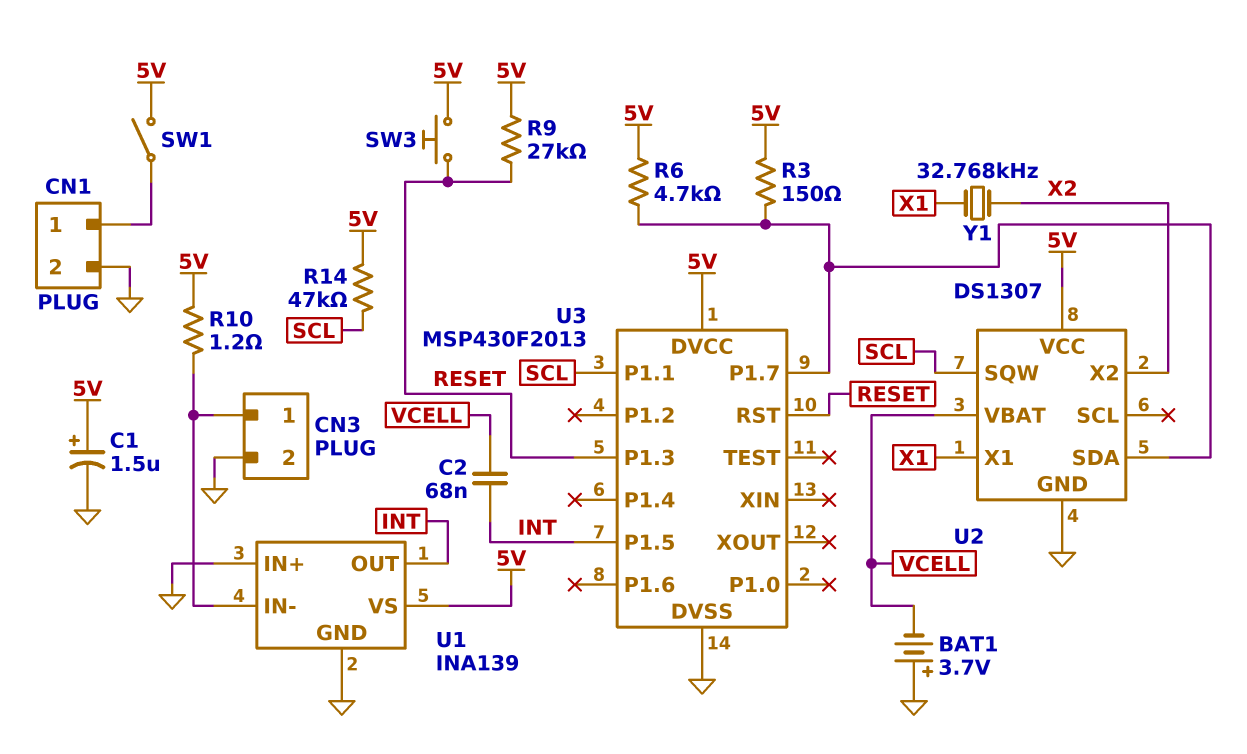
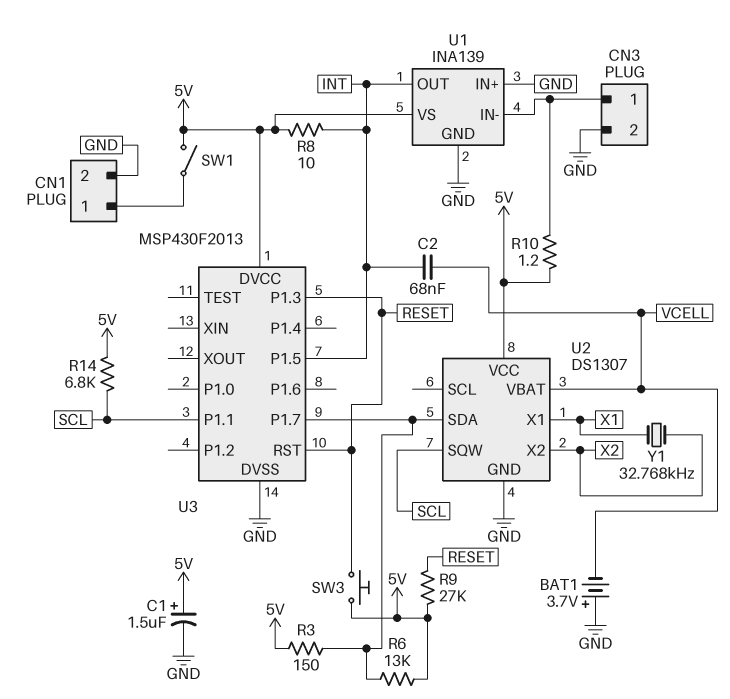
R6: 4.7k (5V, U2/SDA) -> 13k (5V, U2/SDA)
R8: none -> 10 (5V, INT)
R14: 47k (5V, SCL) -> 6.8k (5V, SCL)

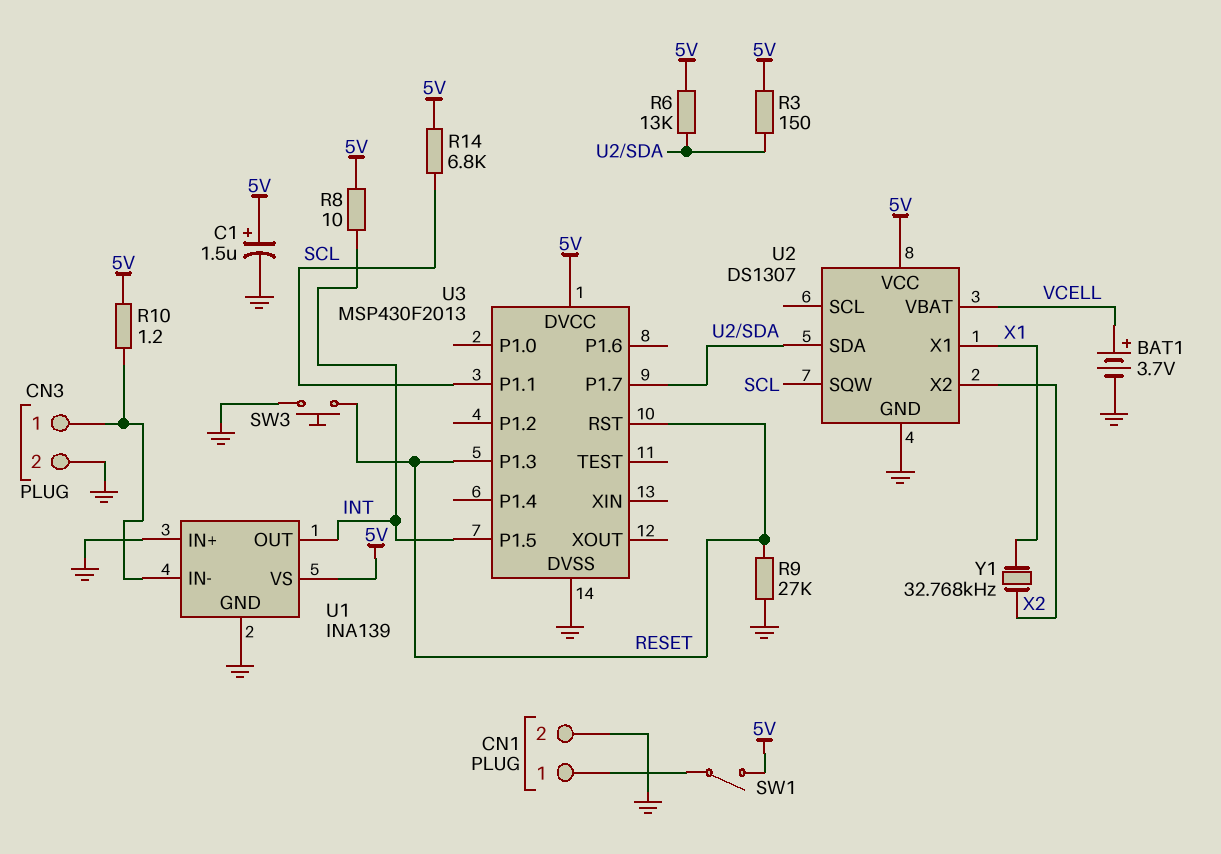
BAT1: 3.7V (plus GND, minus VCELL) -> 3.7V (plus VCELL, minus GND)
C2: 68nF (INT, VCELL) -> none
R9: 27k (5V, RESET) -> 27k (GND, RESET)
SW3: button (5V, RESET) -> button (GND, RESET)

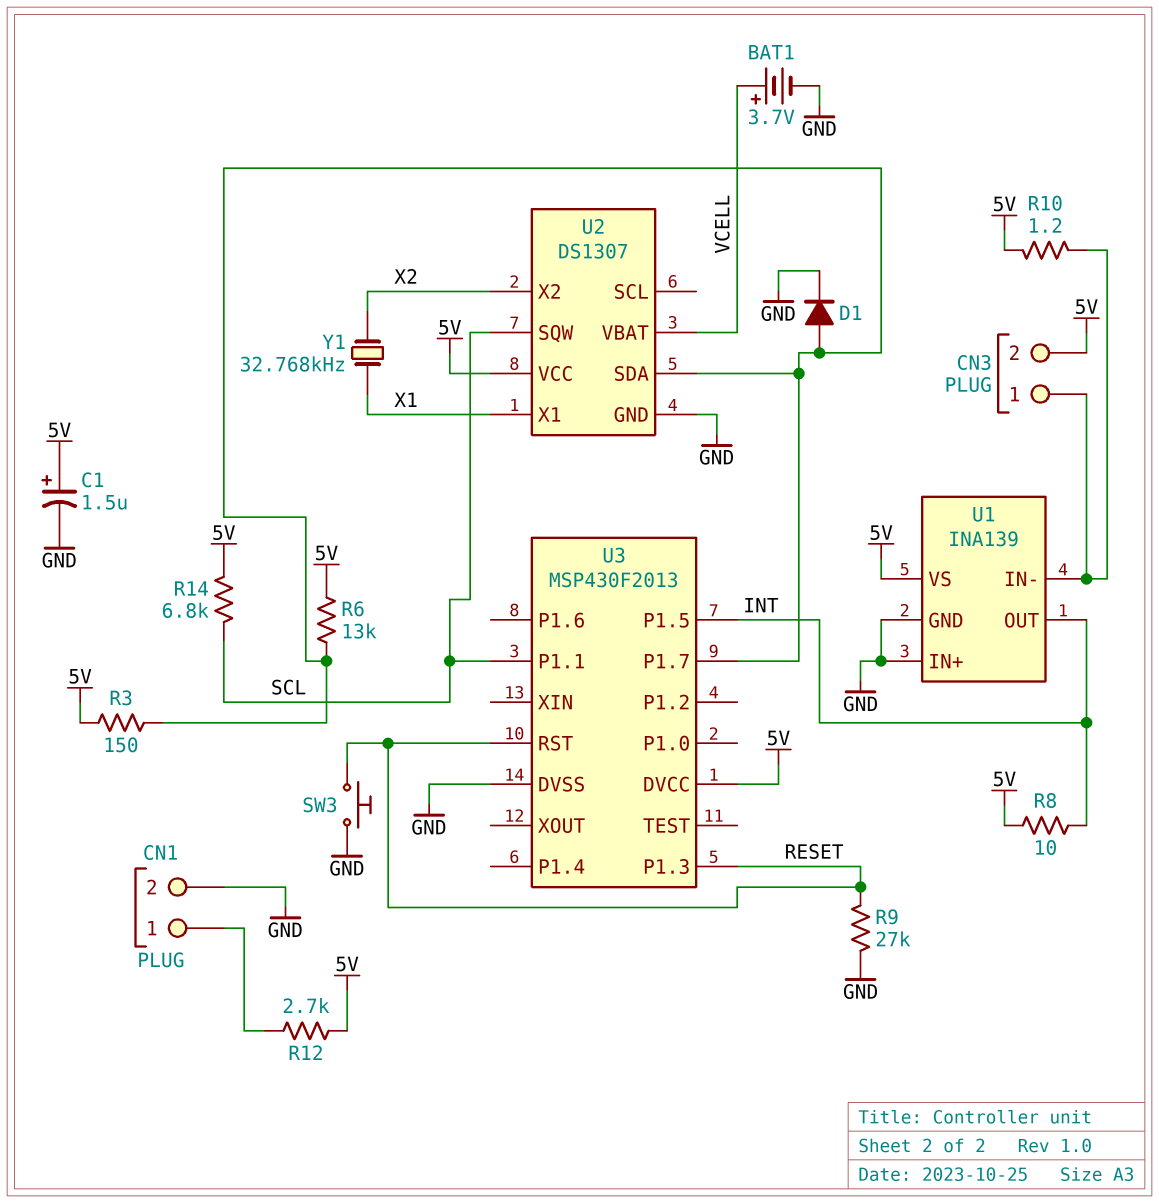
CN3 pin 2: GND -> 5V
D1: none -> diode (A U2/SDA, K GND)
R12: none -> 2.7k (5V, CN1/1)
SW1: switch (5V, CN1/1) -> none

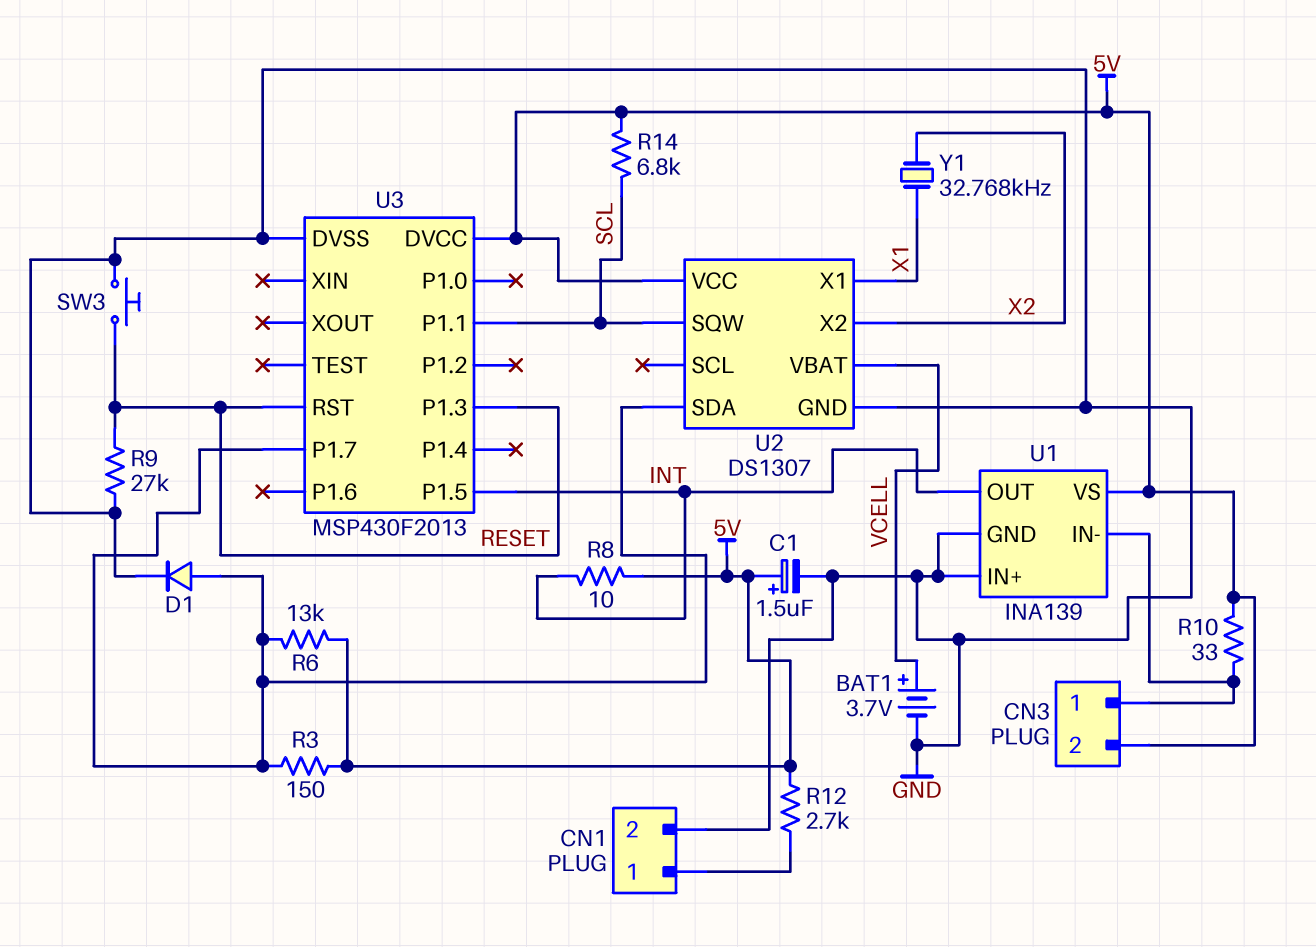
R10: 1.2 (5V, CN3/1) -> 33 (5V, CN3/1)

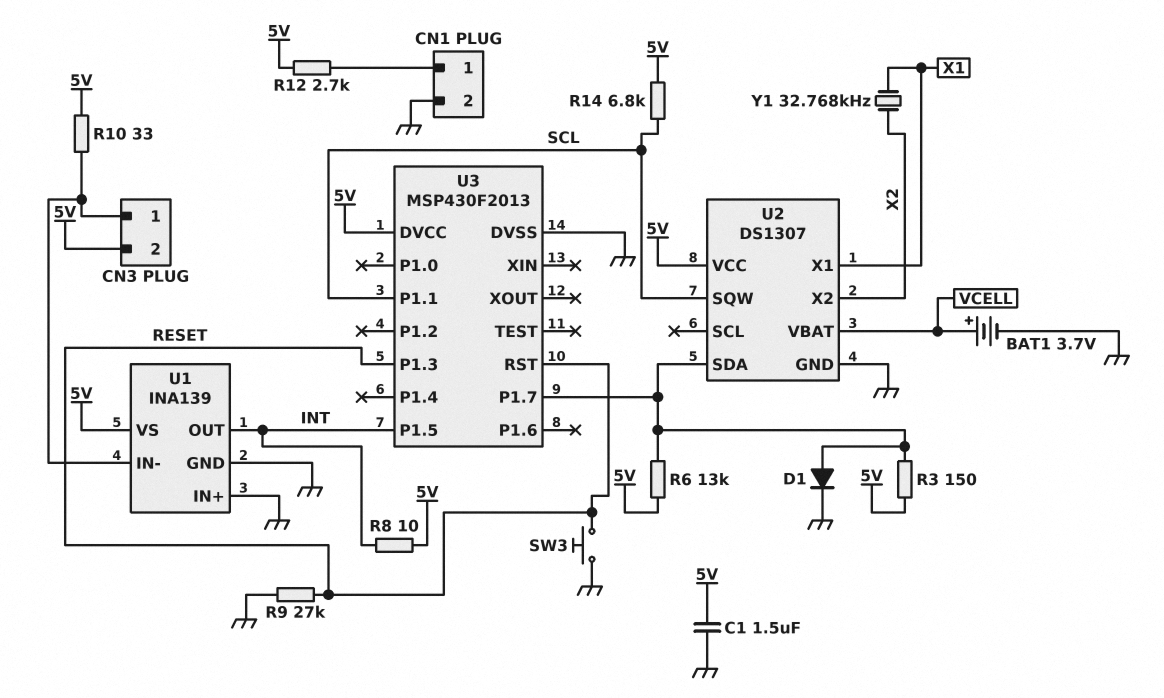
C1: 1.5uF (plus 5V, minus GND) -> 1.5uF (5V, GND)

